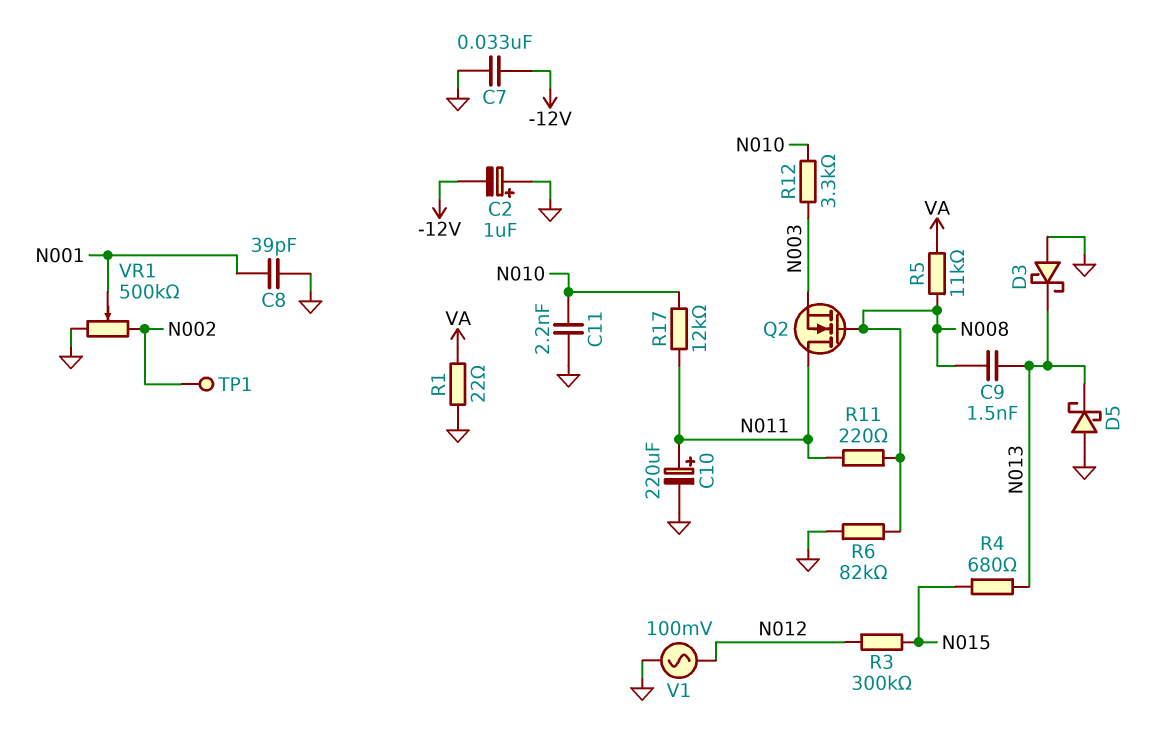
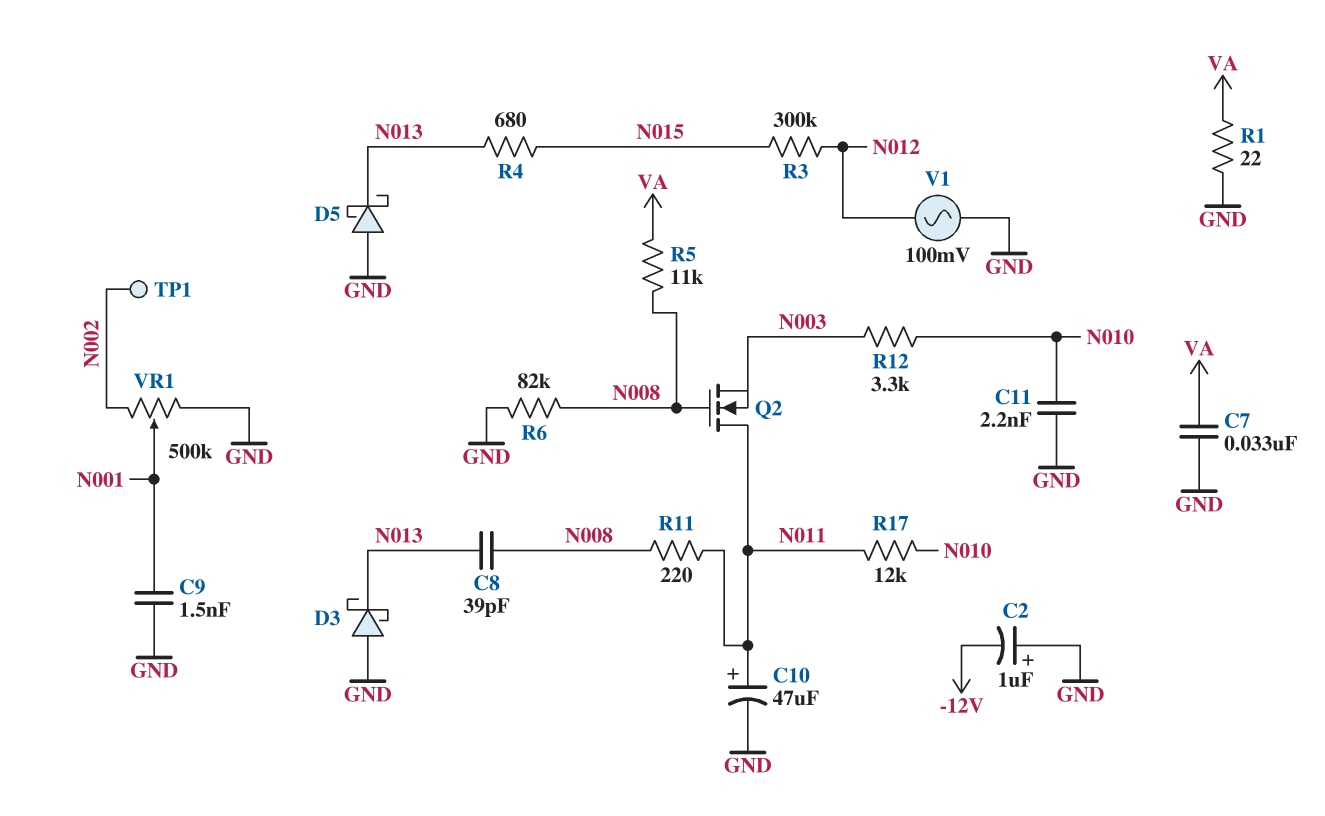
C7: 33nF (-12V, GND) -> 33nF (GND, VA)
C8: 39pF (GND, N001) -> 39pF (N008, N013)
C9: 1.5nF (N008, N013) -> 1.5nF (GND, N001)
C10: 220uF (plus N011, minus GND) -> 47uF (plus N011, minus GND)

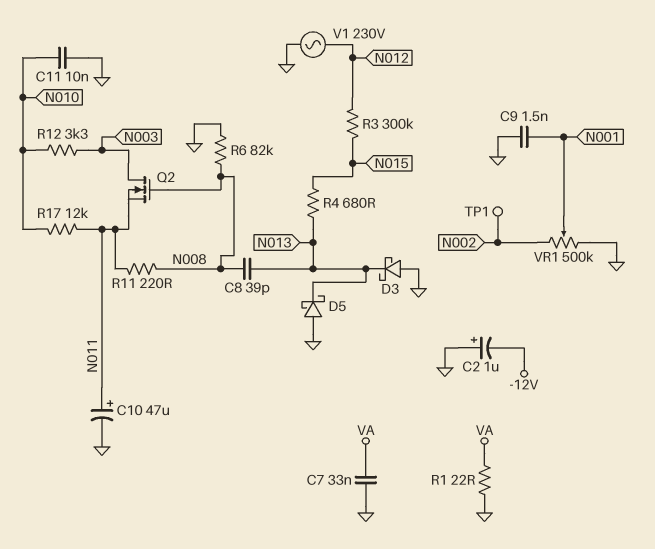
C11: 2.2nF (GND, N010) -> 10nF (GND, N010)
Q2: NMOS (G N008, D N011, S N003) -> NMOS (G N008, D N003, S N011)
R5: 11k (N008, VA) -> none
V1: AC 100mV (GND, N012) -> AC 230V (GND, N012)

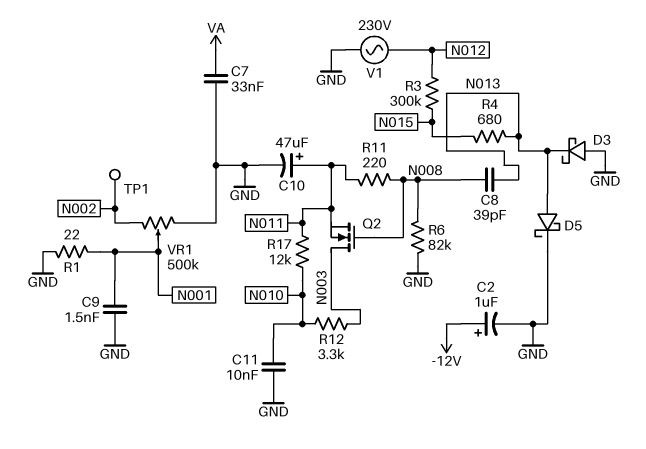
C2: 1uF (plus GND, minus -12V) -> 1uF (plus -12V, minus GND)
D5: schottky (A GND, K N013) -> schottky (A N013, K GND)
R1: 22 (GND, VA) -> 22 (GND, N001)

